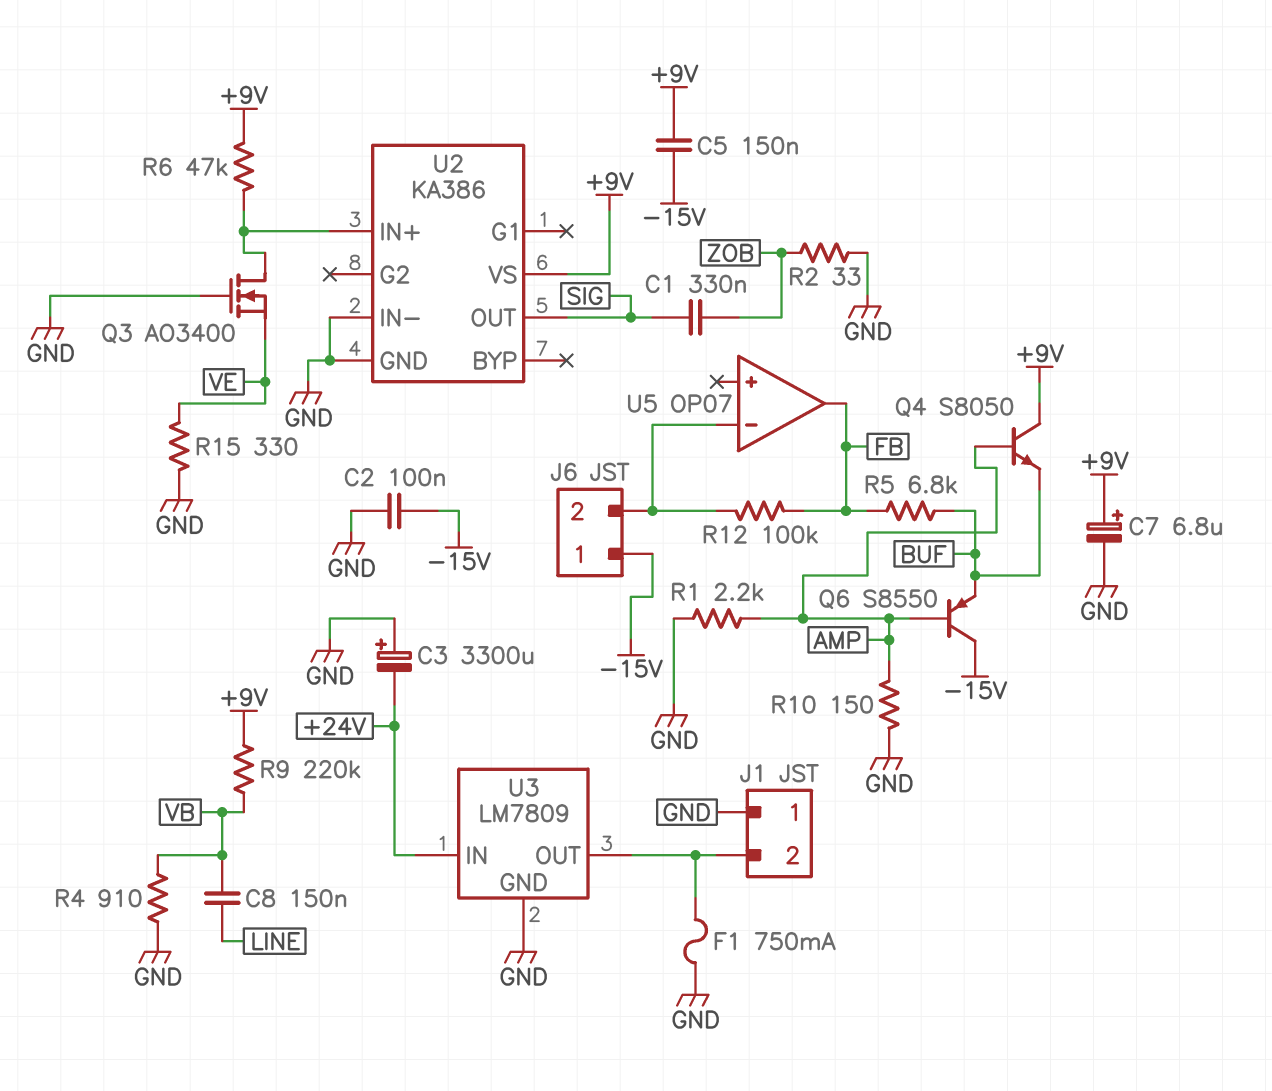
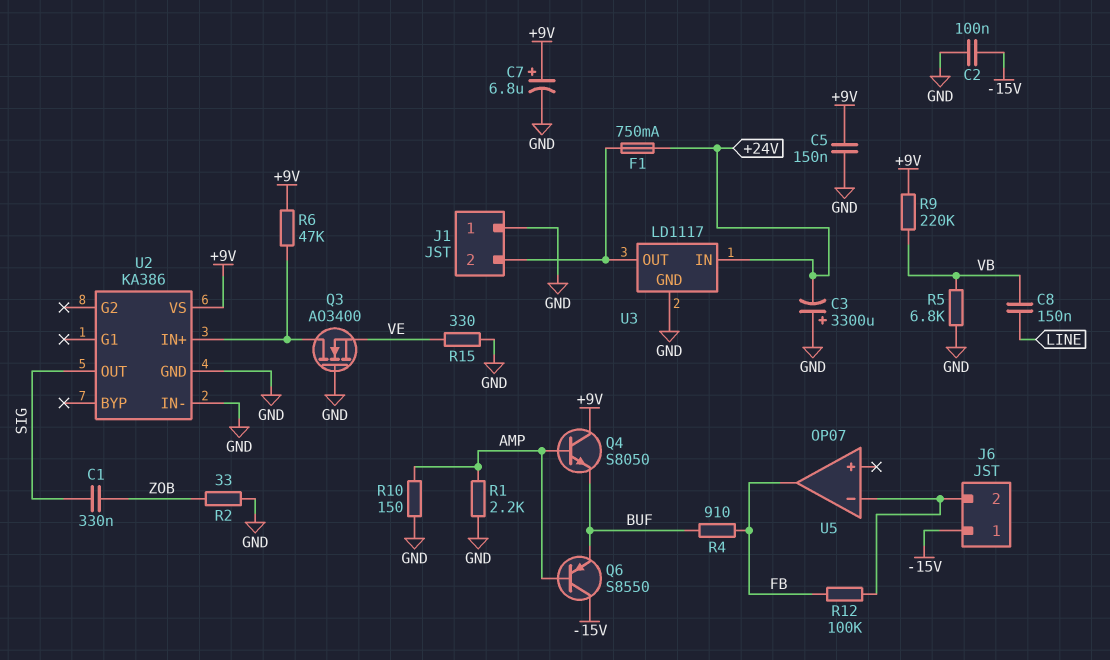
C5: 150nF (+9V, -15V) -> 150nF (+9V, GND)
F1: 750mA (GND, J1/2) -> 750mA (+24V, J1/2)
R4: 910 (GND, VB) -> 910 (BUF, FB)
R5: 6.8k (BUF, FB) -> 6.8k (GND, VB)
U3: LM7809 -> LD1117

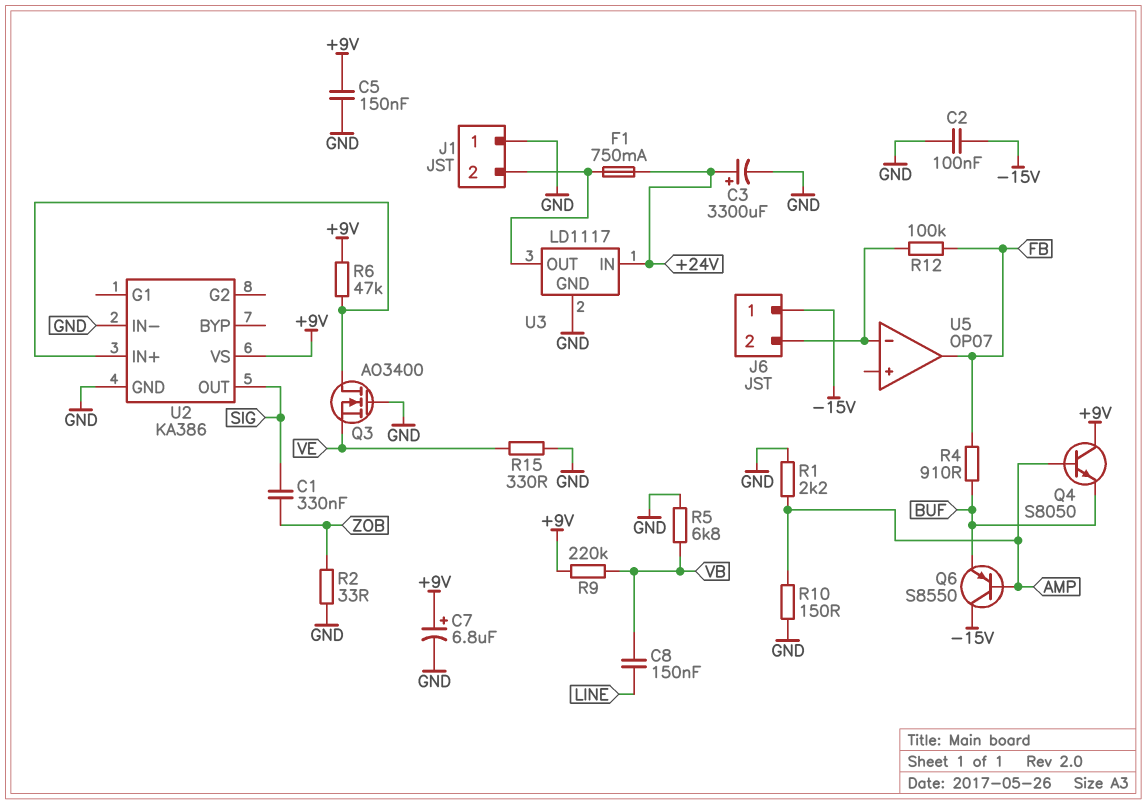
C3: 3300uF (plus GND, minus +24V) -> 3300uF (plus +24V, minus GND)

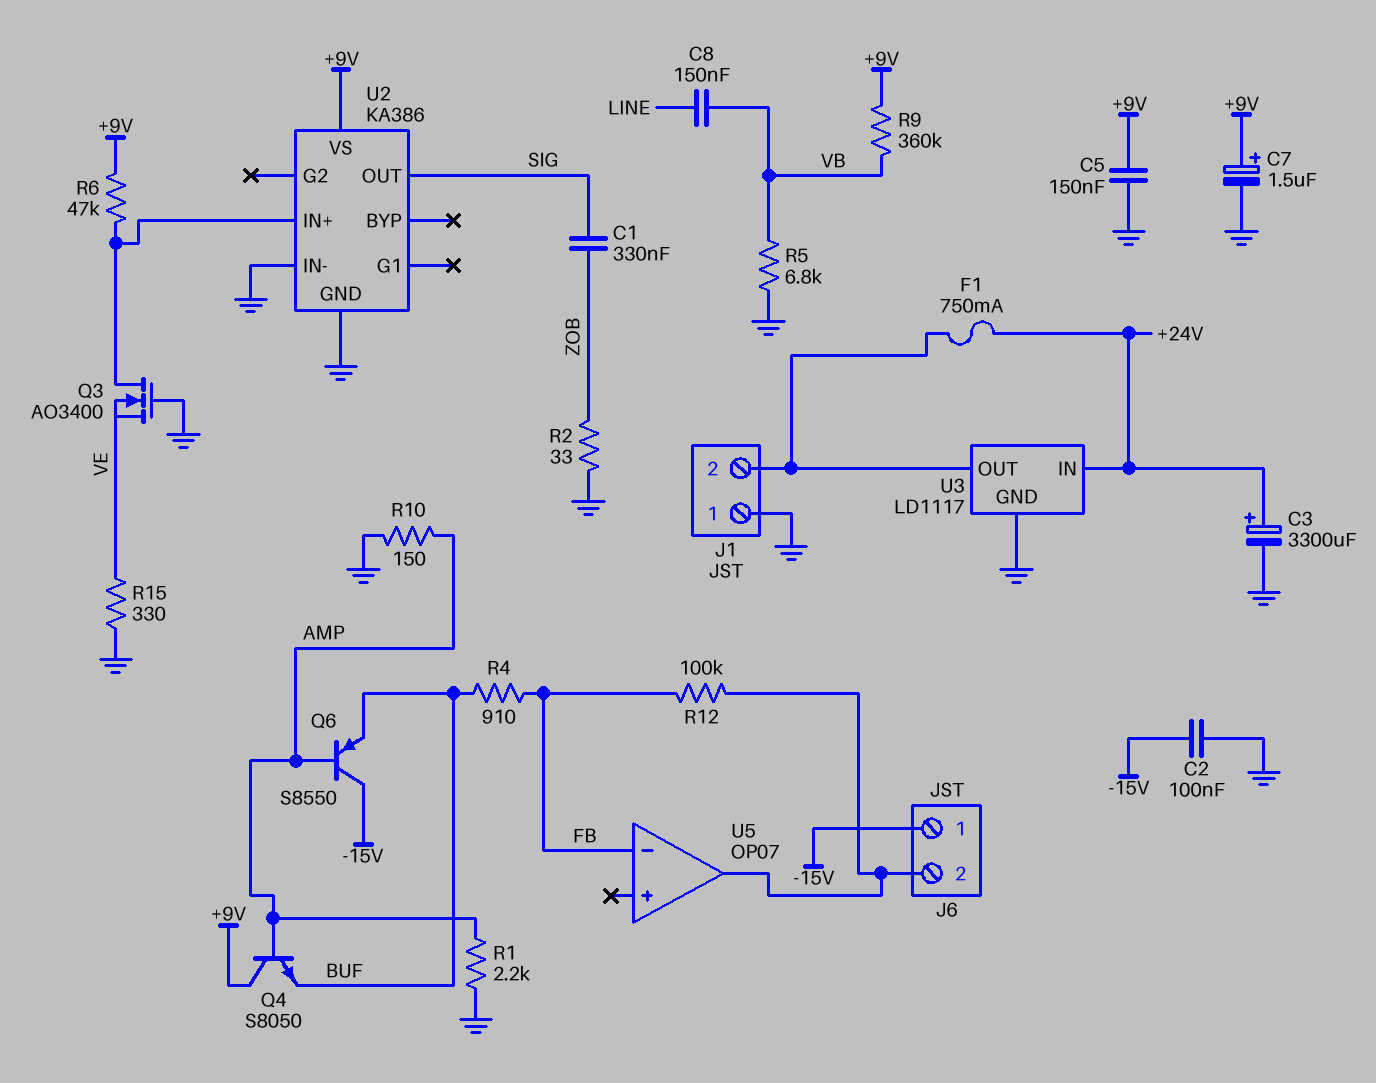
C7: 6.8uF (plus +9V, minus GND) -> 1.5uF (plus +9V, minus GND)
R9: 220k (+9V, VB) -> 360k (+9V, VB)
U5 pin in-: J6/2 -> FB
U5 pin out: FB -> J6/2

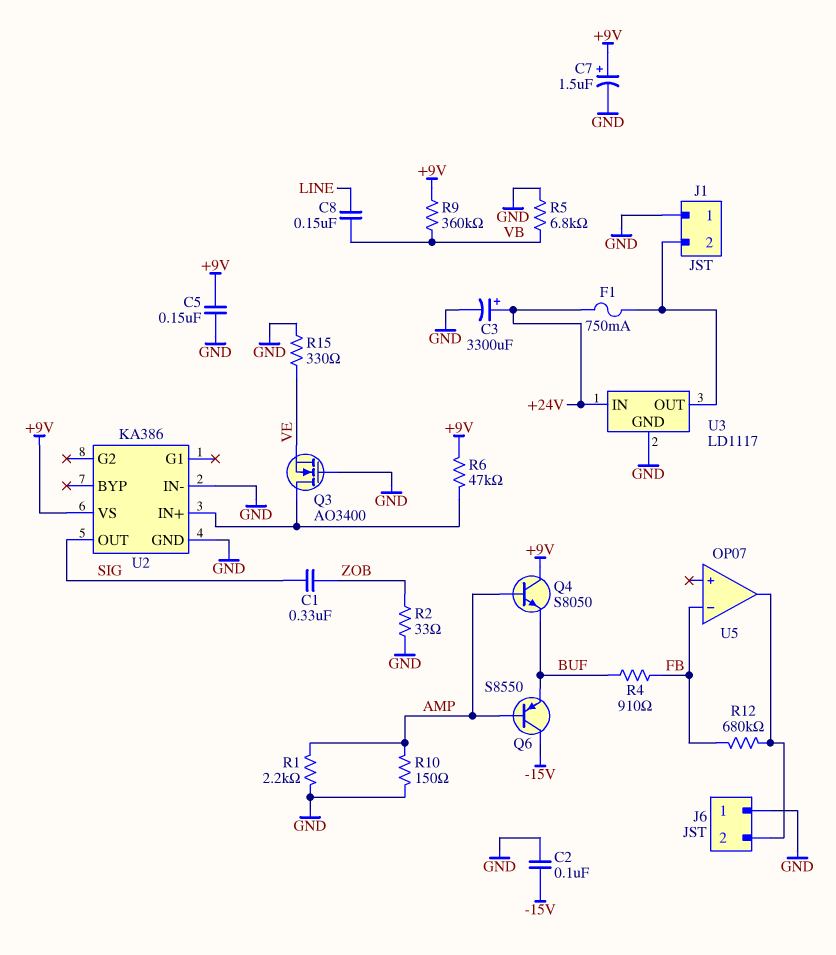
J6 pin 1: -15V -> GND
R12: 100k (FB, J6/2) -> 680k (FB, J6/2)

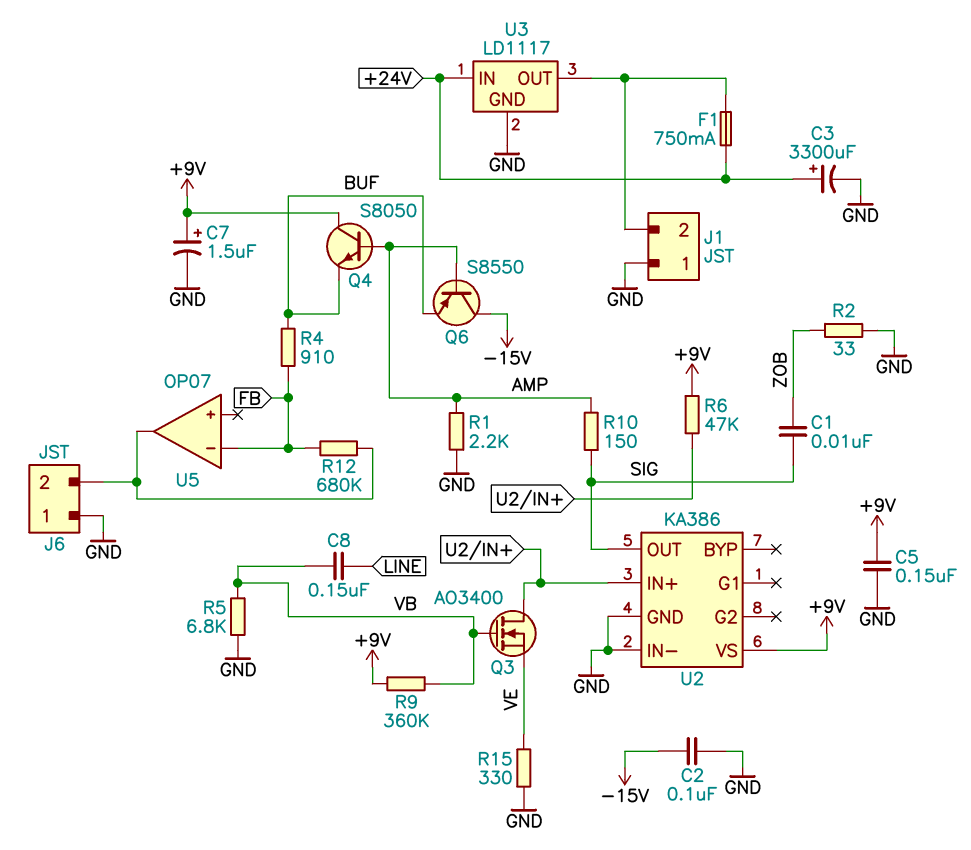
C1: 330nF (SIG, ZOB) -> 10nF (SIG, ZOB)
Q3: NMOS AO3400 (G GND, D U2/IN+, S VE) -> NMOS AO3400 (G VB, D U2/IN+, S VE)
R10: 150 (AMP, GND) -> 150 (AMP, SIG)

